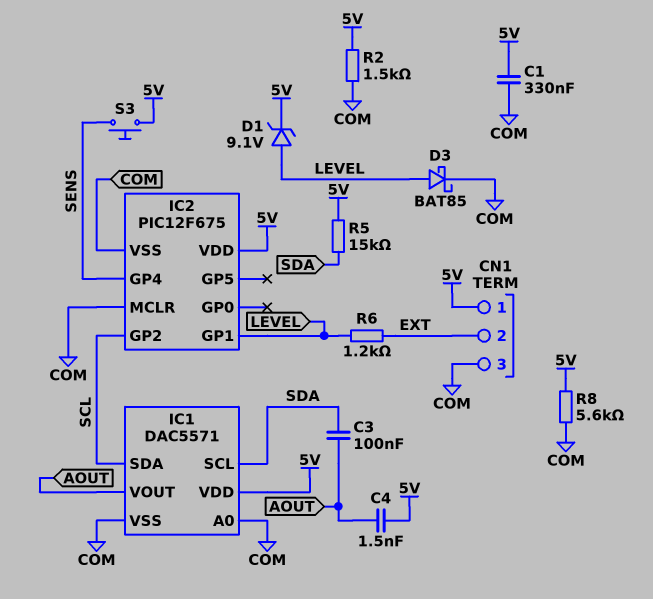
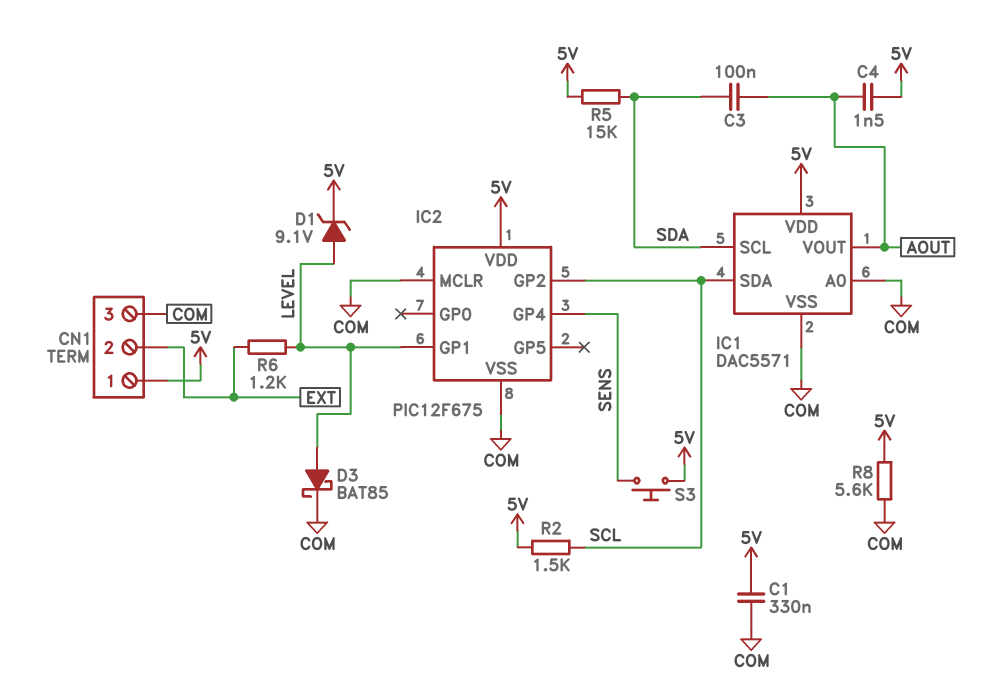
R2: 1.5k (5V, COM) -> 1.5k (5V, SCL)

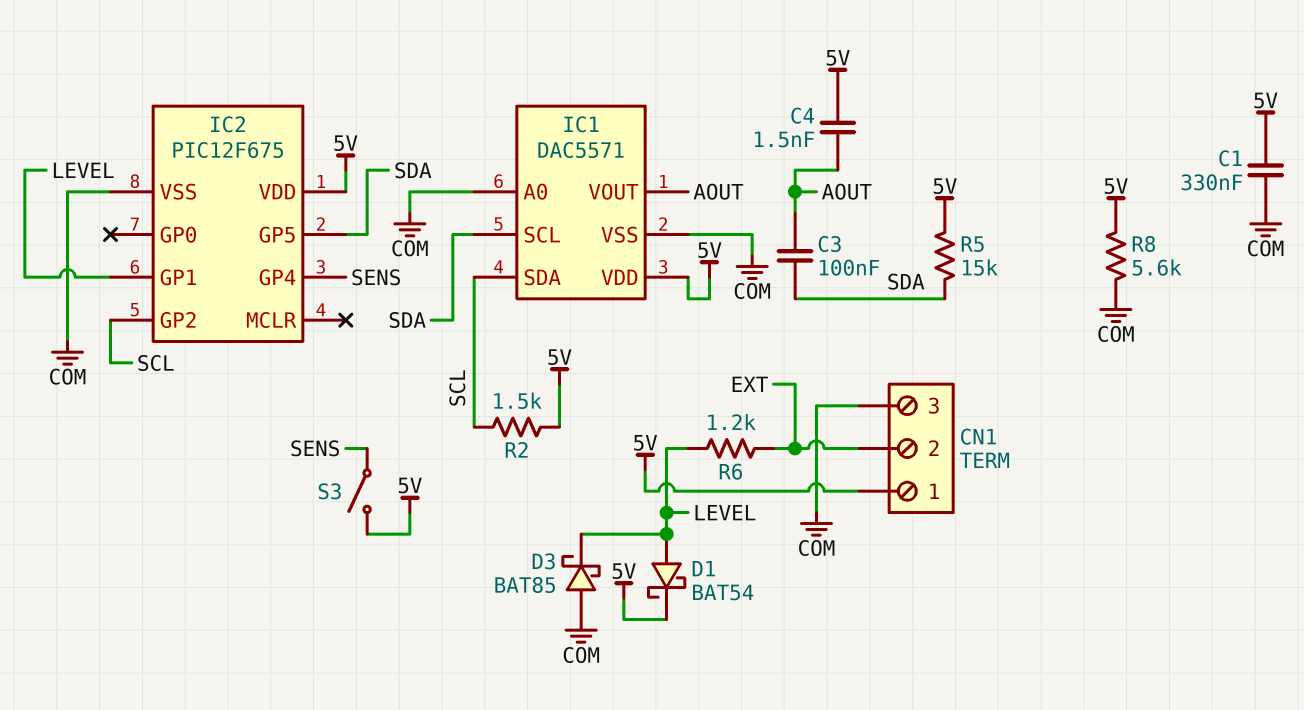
D1: zener 9.1V (A LEVEL, K 5V) -> schottky BAT54 (A LEVEL, K 5V)
D3: schottky BAT85 (A LEVEL, K COM) -> schottky BAT85 (A COM, K LEVEL)
IC2 pin GP5: none -> SDA
IC2 pin MCLR: COM -> none
S3: button (5V, SENS) -> switch (5V, SENS)

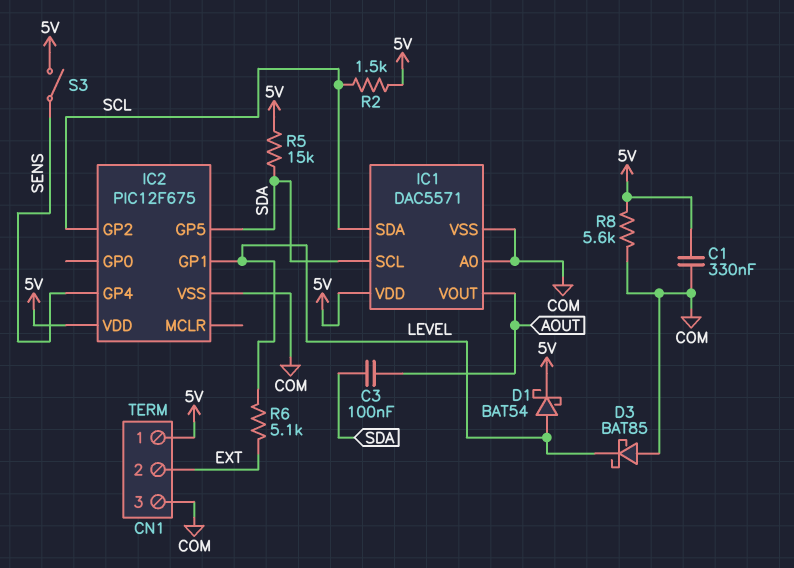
C4: 1.5nF (5V, AOUT) -> none
R6: 1.2k (EXT, LEVEL) -> 5.1k (EXT, LEVEL)

